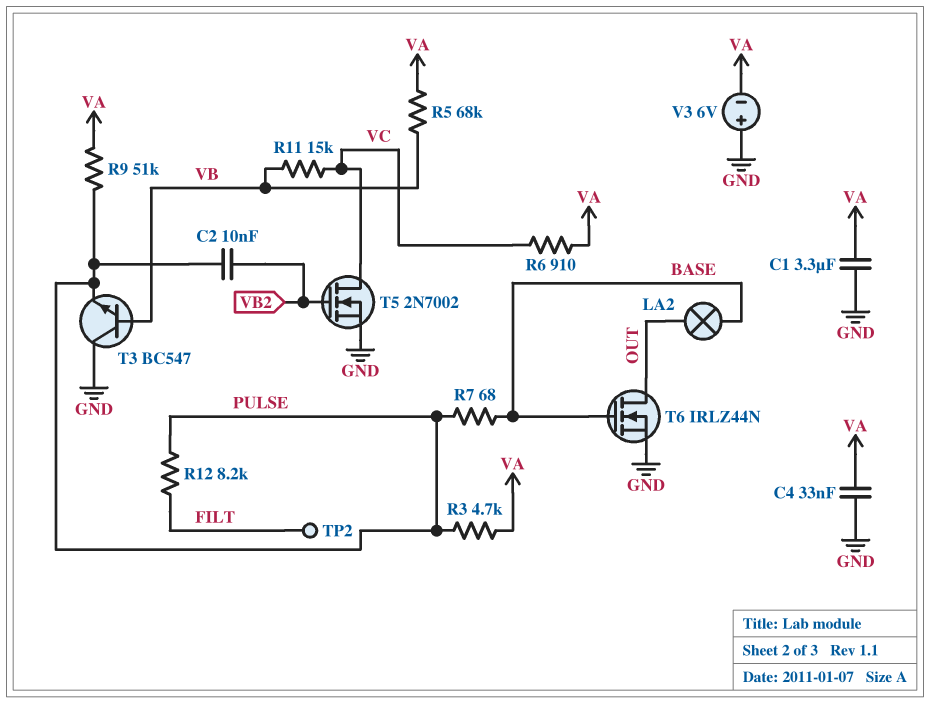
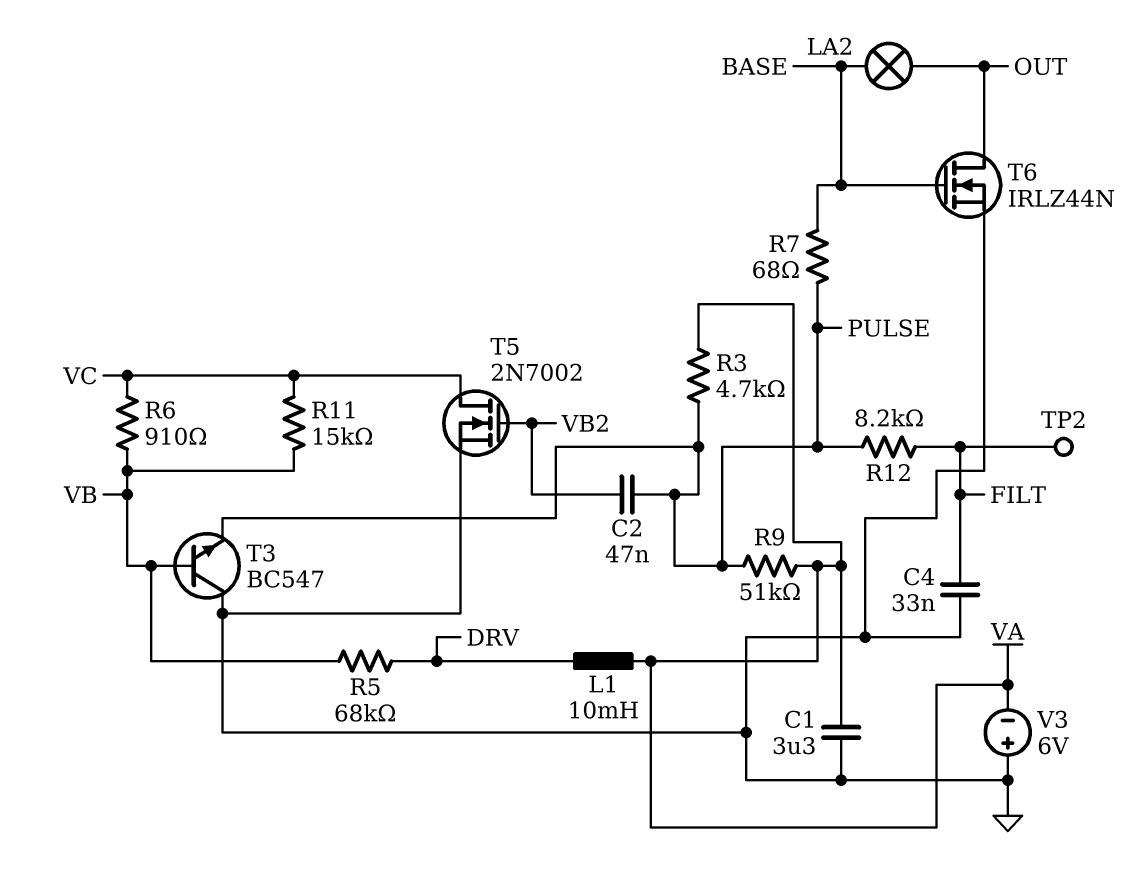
C2: 10nF (PULSE, VB2) -> 47nF (PULSE, VB2)
C4: 33nF (GND, VA) -> 33nF (FILT, GND)
L1: none -> 10mH (DRV, VA)
R5: 68k (VA, VB) -> 68k (DRV, VB)
R6: 910 (VA, VC) -> 910 (VB, VC)

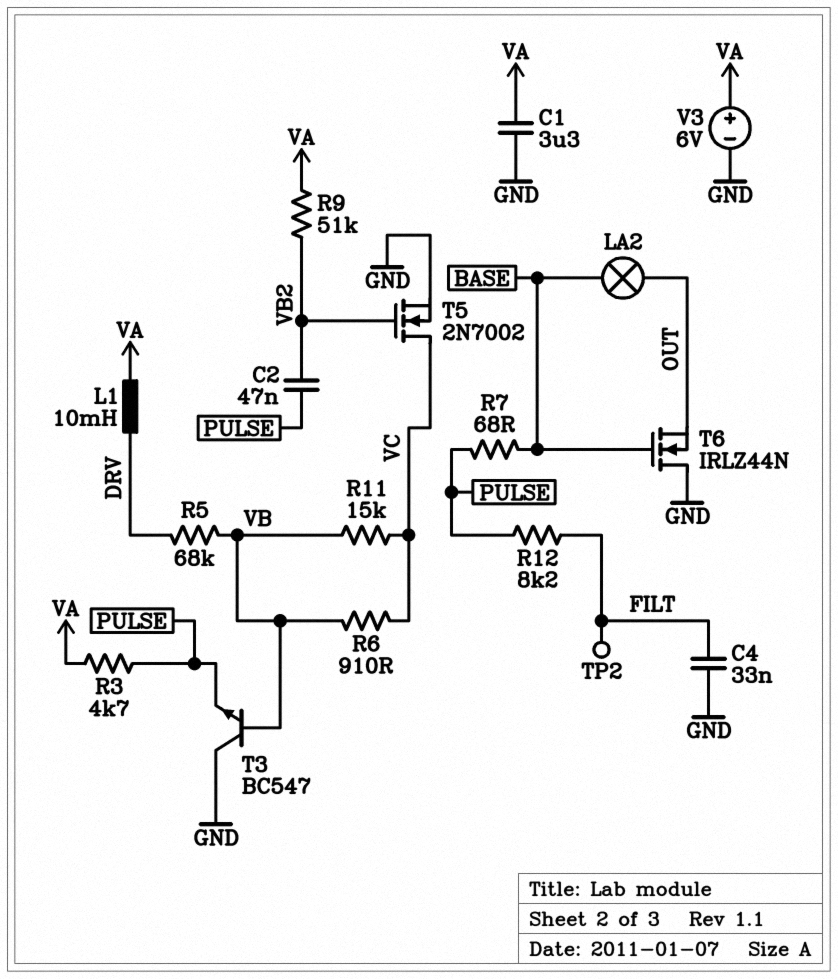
R9: 51k (PULSE, VA) -> 51k (VA, VB2)
T6: NMOS IRLZ44N (G BASE, D OUT, S GND) -> NMOS IRLZ44N (G BASE, D GND, S OUT)
V3: 6V (plus GND, minus VA) -> 6V (plus VA, minus GND)

